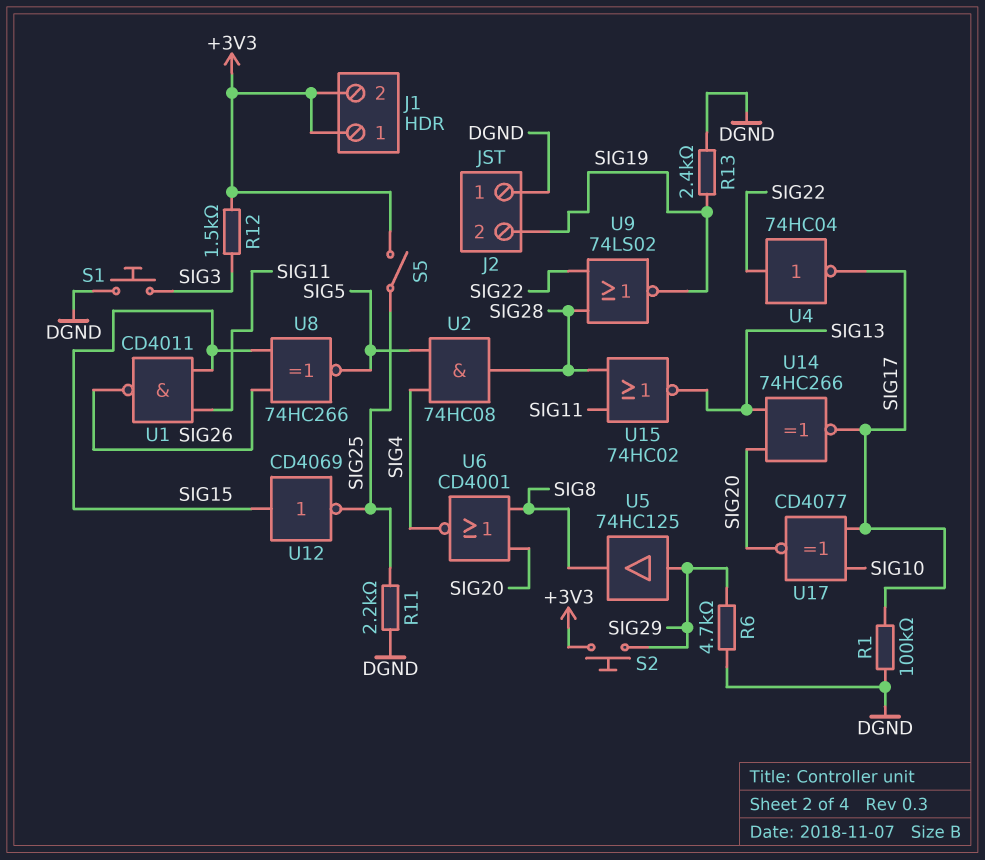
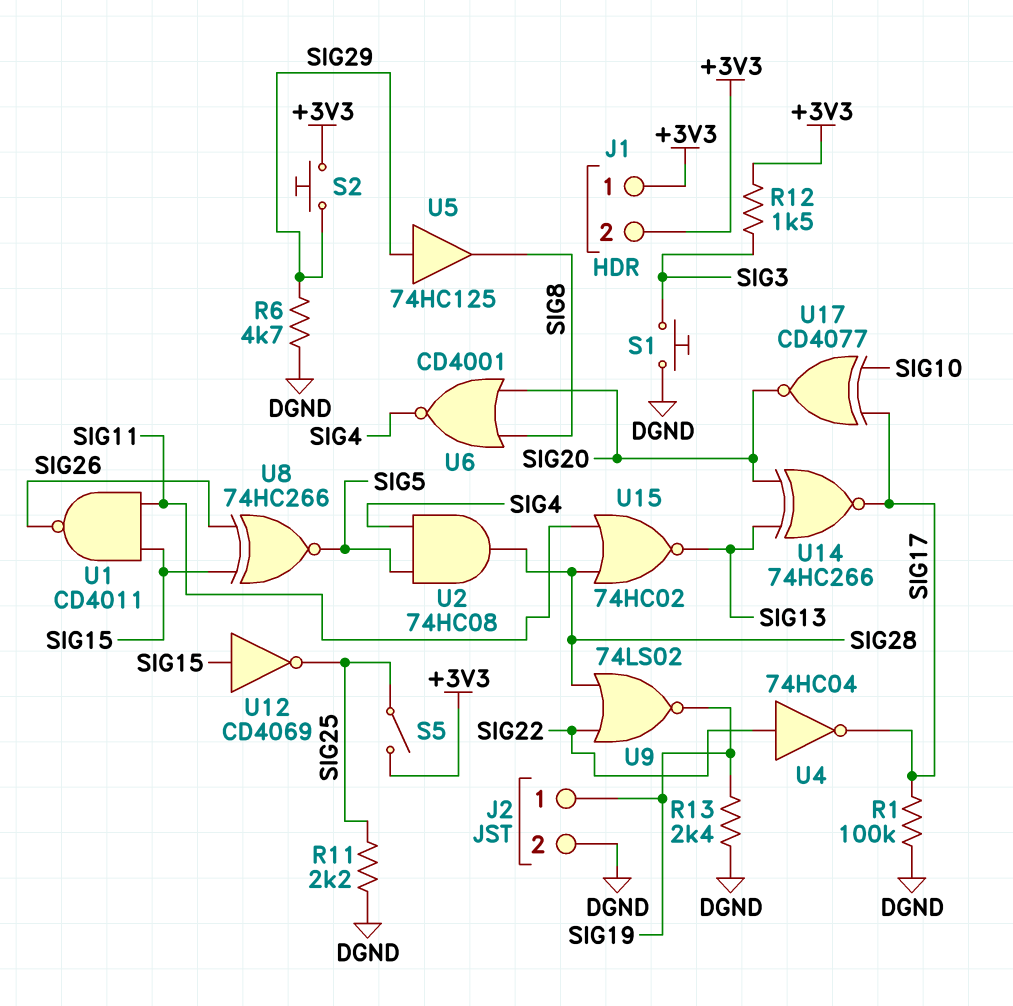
J2 pin 1: DGND -> SIG19
J2 pin 2: SIG19 -> DGND

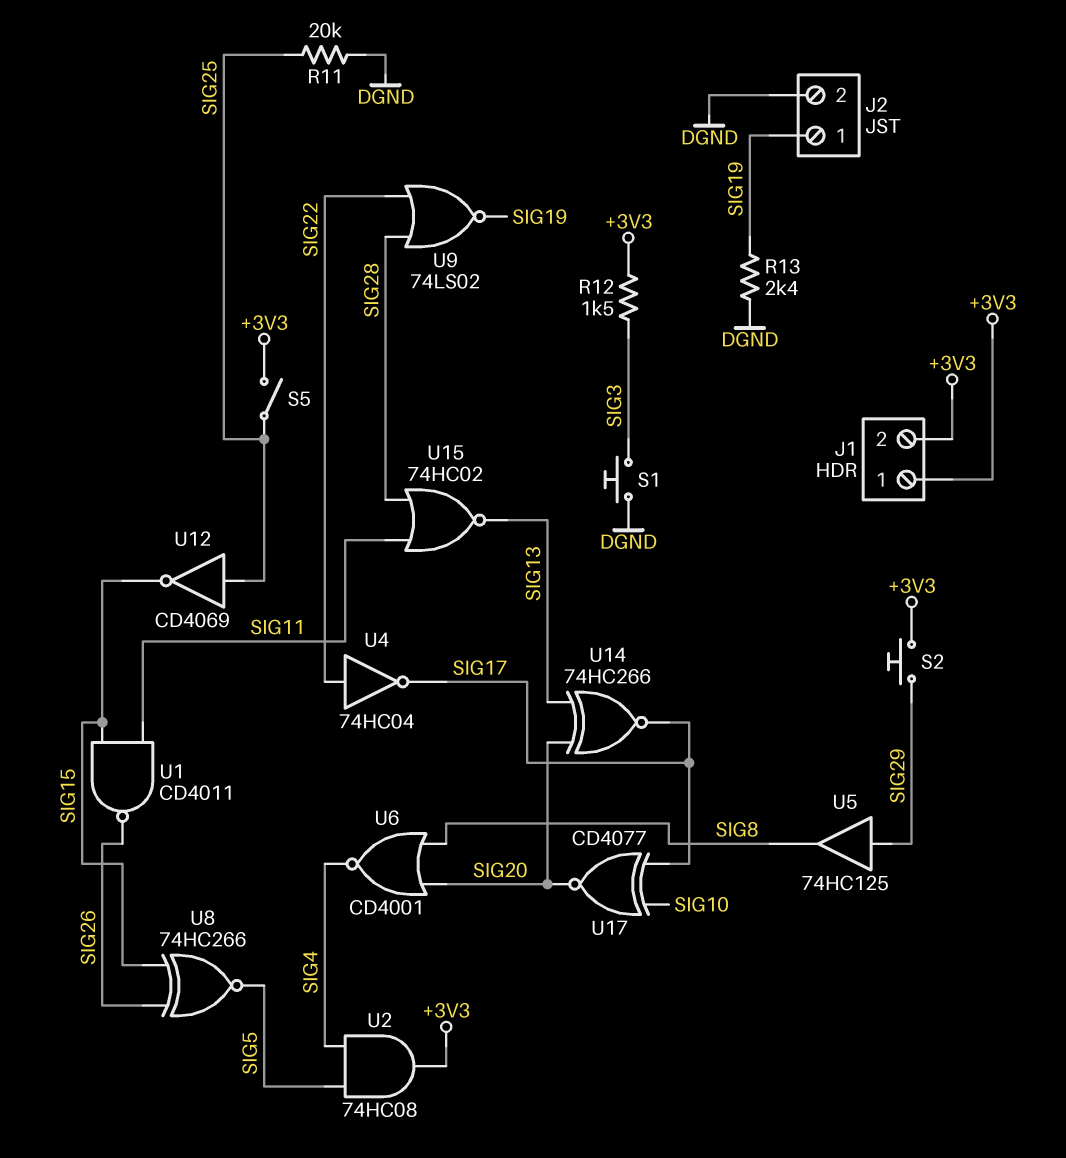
R1: 100k (DGND, SIG17) -> none
R6: 4.7k (DGND, SIG29) -> none
R11: 2.2k (DGND, SIG25) -> 20k (DGND, SIG25)
U2: AND 74HC08 (in SIG4, in SIG5, out SIG28) -> AND 74HC08 (in SIG4, in SIG5, out +3V3)
U12: NOT CD4069 (in SIG15, out SIG25) -> NOT CD4069 (in SIG25, out SIG15)

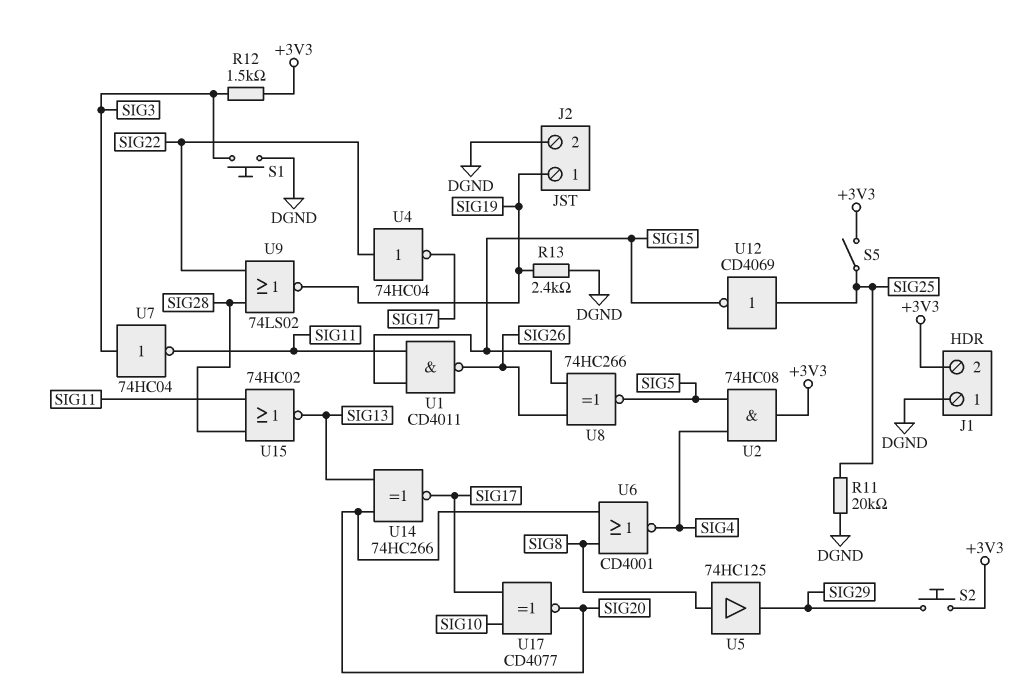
J1 pin 1: +3V3 -> DGND
U5: buffer 74HC125 (in SIG29, out SIG8) -> buffer 74HC125 (in SIG8, out SIG29)
U7: none -> NOT 74HC04 (in SIG3, out SIG11)

